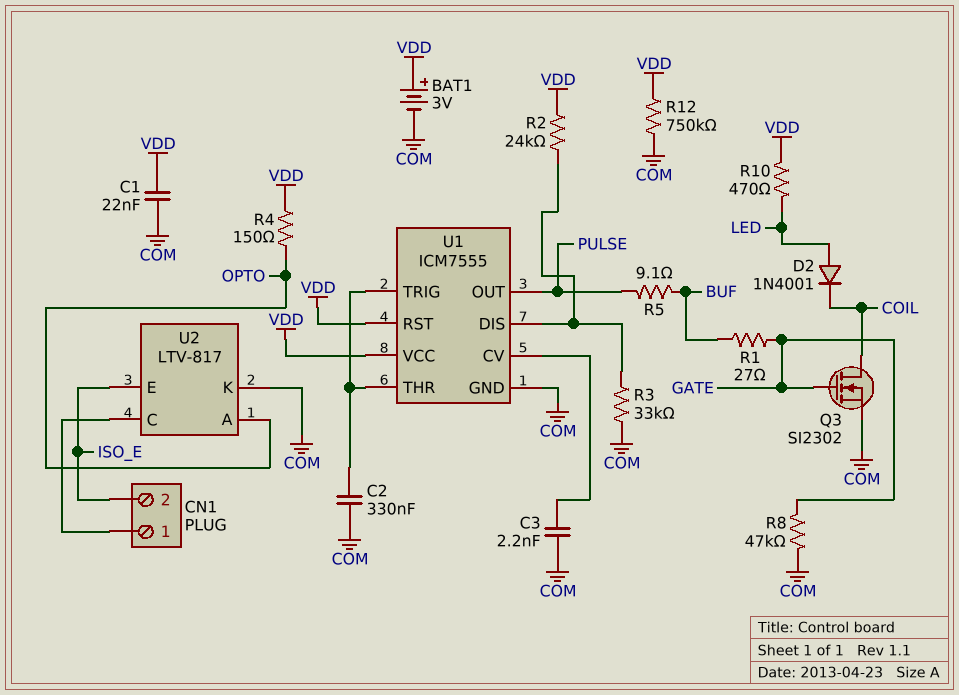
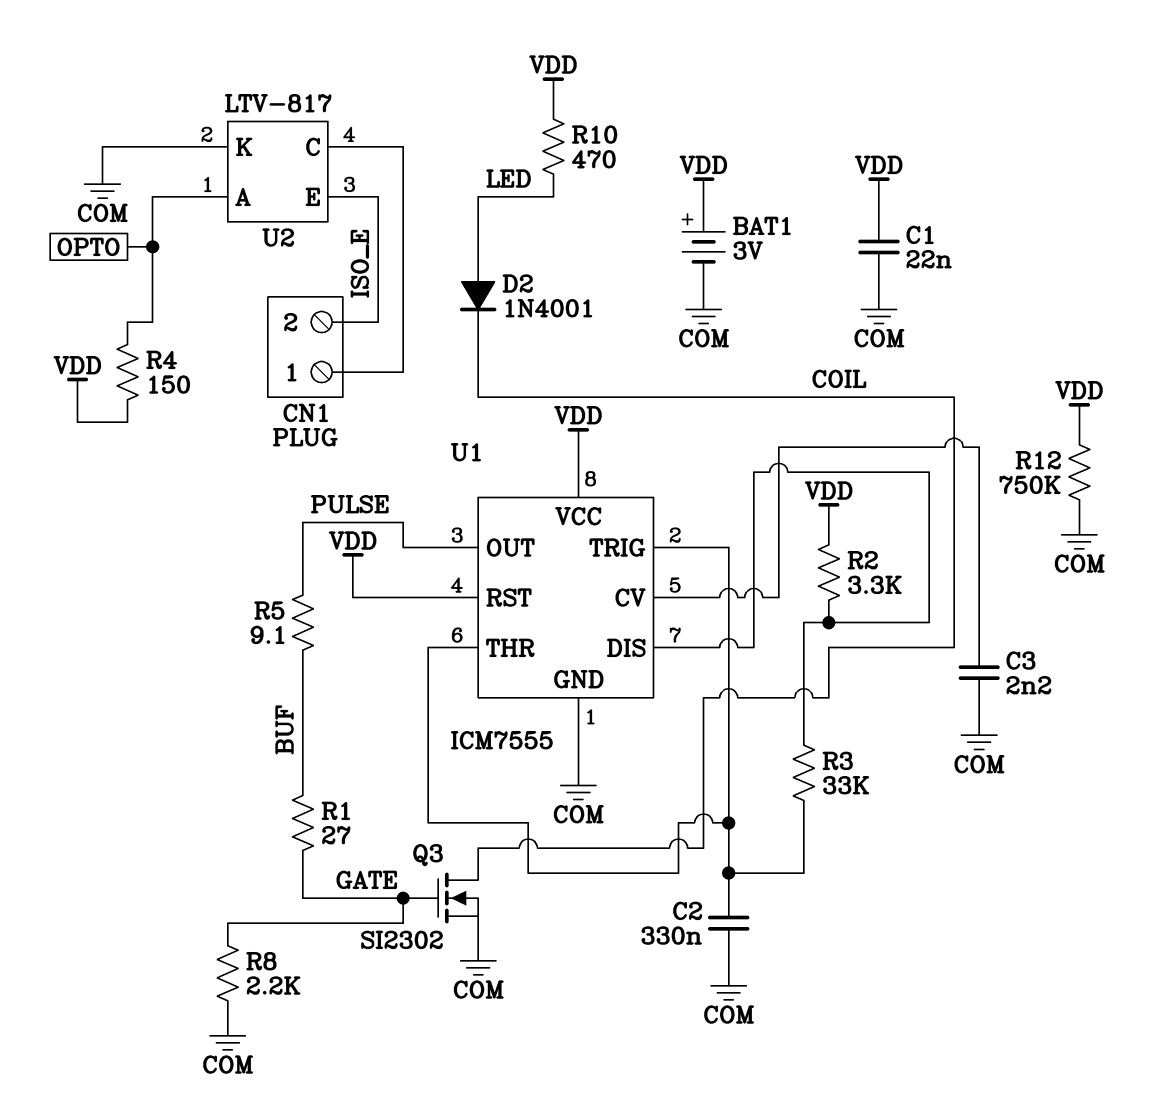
R2: 24k (U1/DIS, VDD) -> 3.3k (U1/DIS, VDD)
R3: 33k (COM, U1/DIS) -> 33k (U1/DIS, U1/THR)
R8: 47k (COM, GATE) -> 2.2k (COM, GATE)

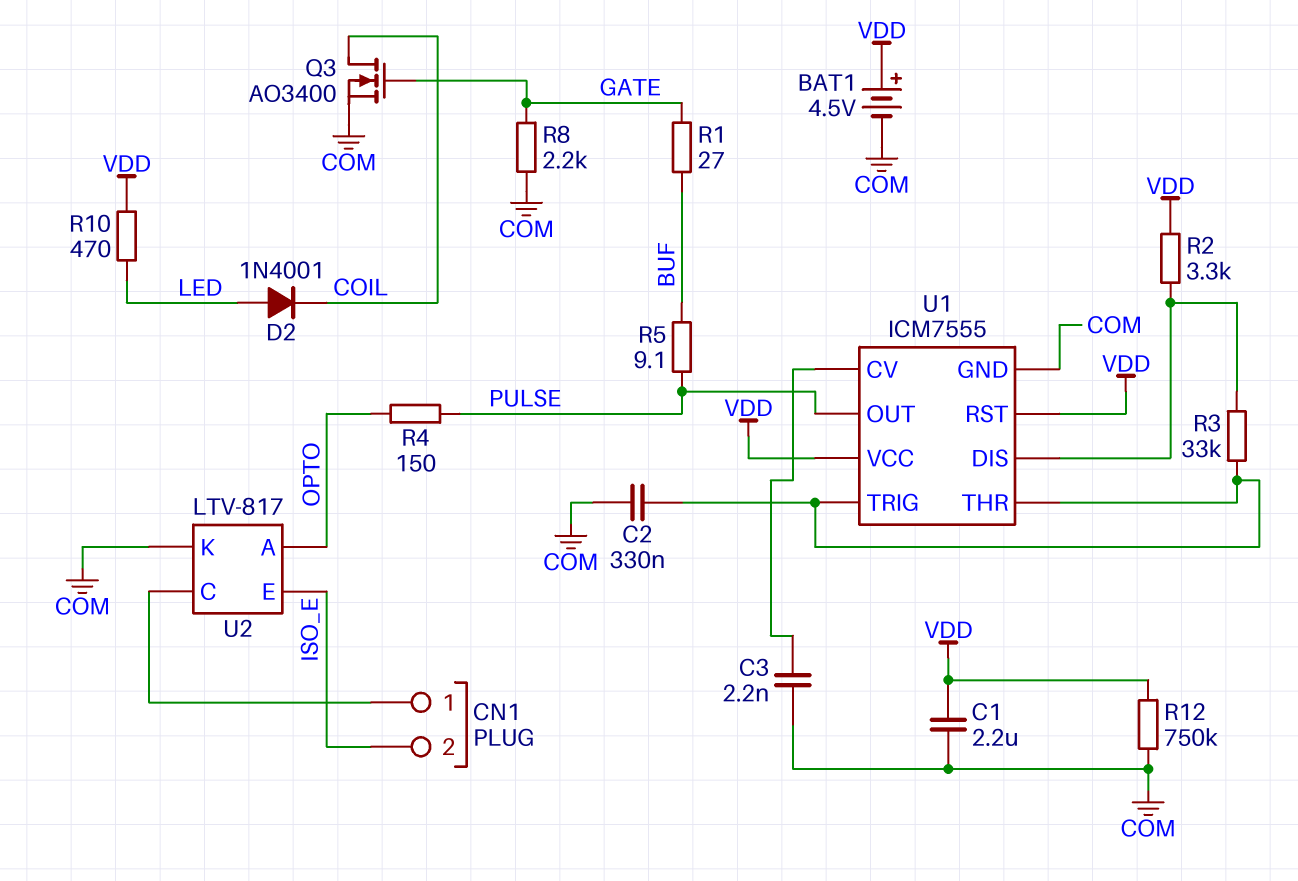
BAT1: 3V (plus VDD, minus COM) -> 4.5V (plus VDD, minus COM)
C1: 22nF (COM, VDD) -> 2.2uF (COM, VDD)
Q3: NMOS SI2302 (G GATE, D COIL, S COM) -> NMOS AO3400 (G GATE, D COIL, S COM)
R4: 150 (OPTO, VDD) -> 150 (OPTO, PULSE)

